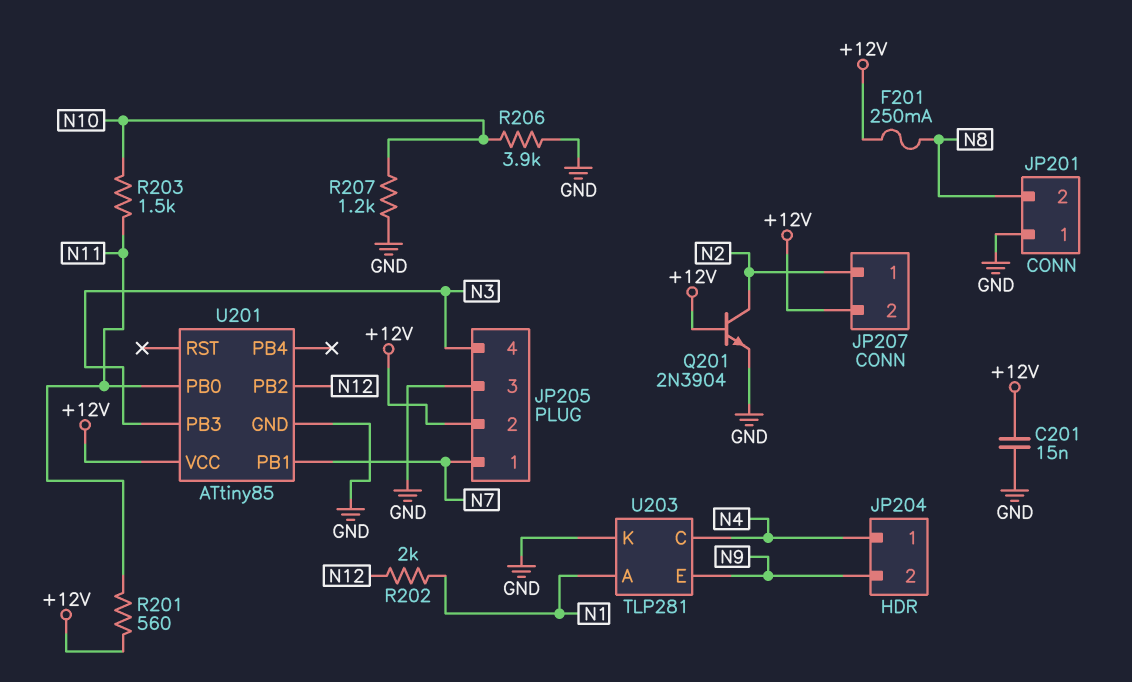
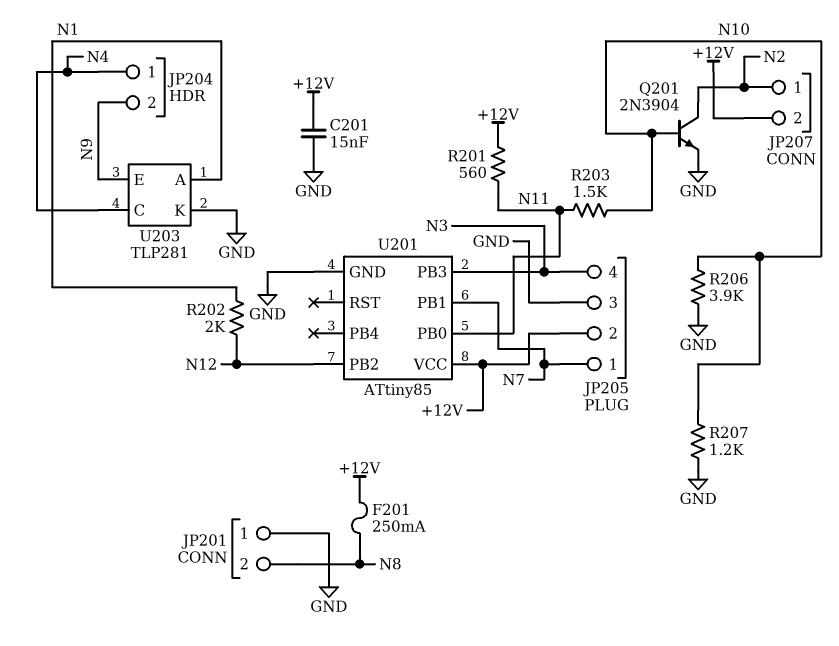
Q201: NPN 2N3904 (B +12V, C N2, E GND) -> NPN 2N3904 (B N10, C N2, E GND)

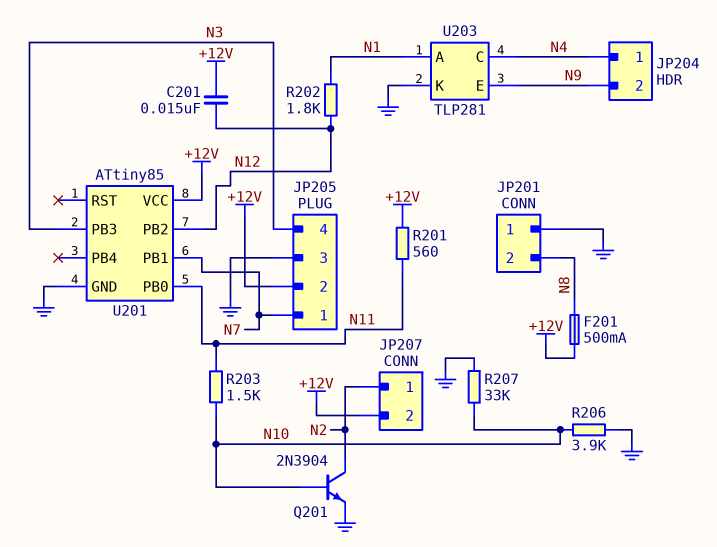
C201: 15nF (+12V, GND) -> 15nF (+12V, N12)
F201: 250mA (+12V, N8) -> 500mA (+12V, N8)
R202: 2k (N1, N12) -> 1.8k (N1, N12)
R207: 1.2k (GND, N10) -> 33k (GND, N10)

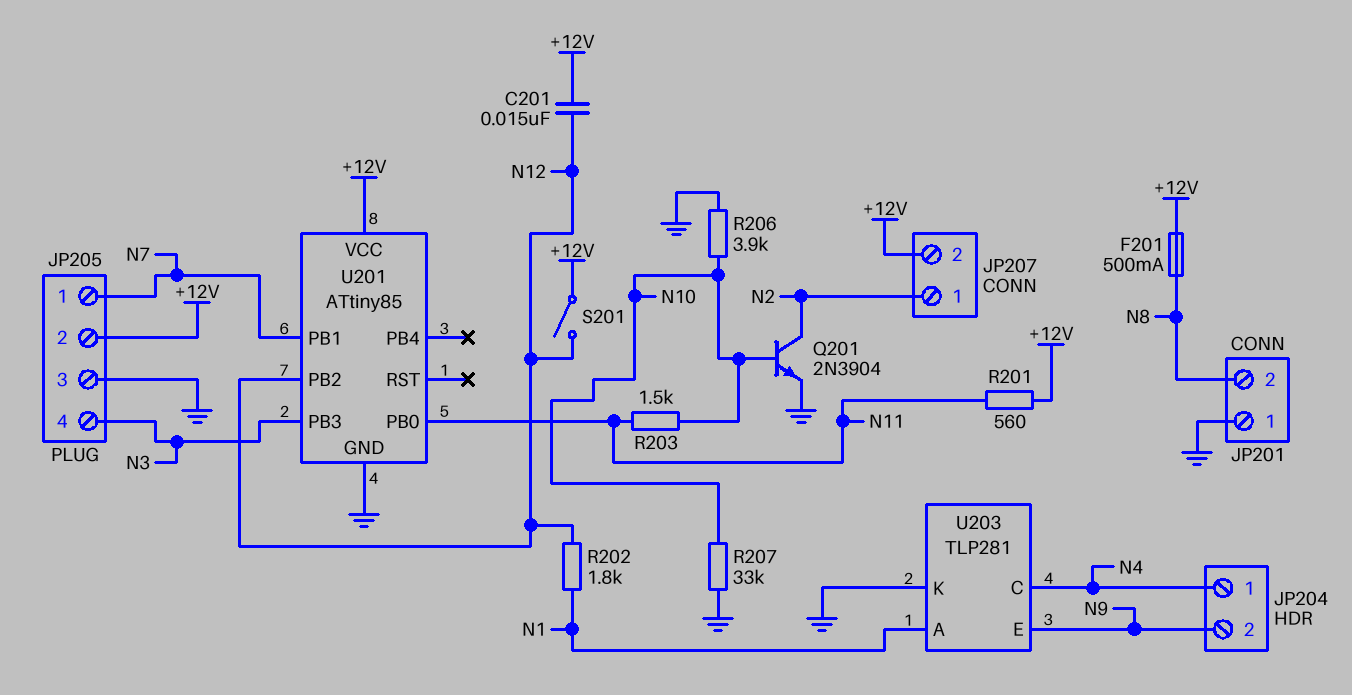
S201: none -> switch (+12V, N12)

